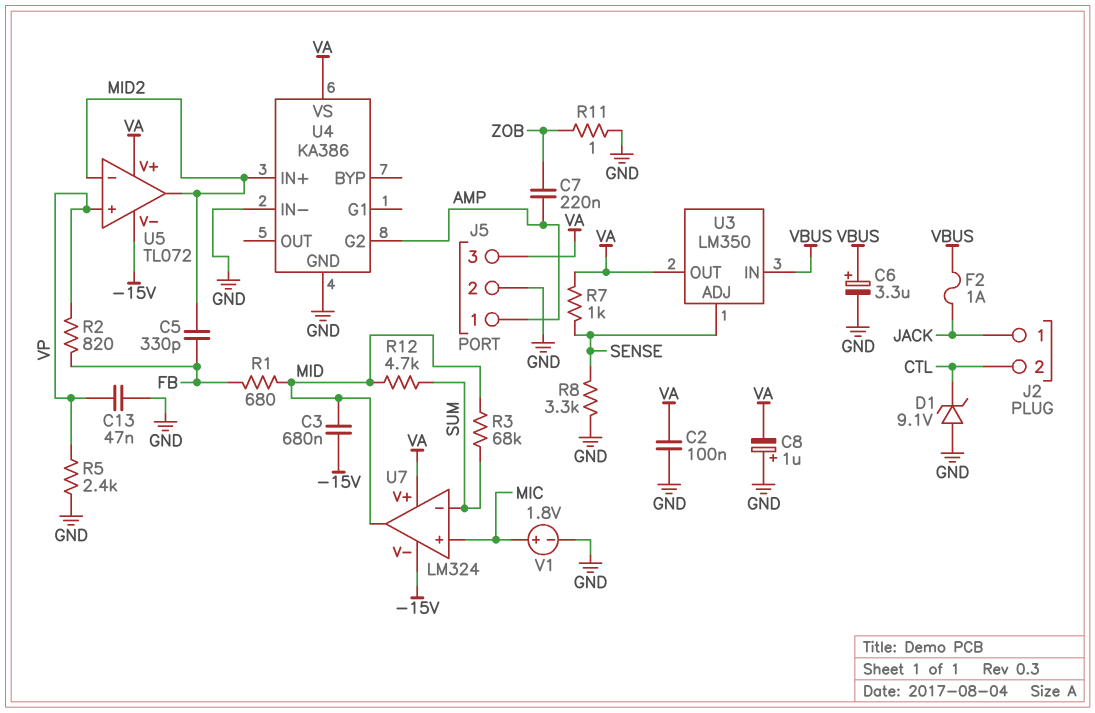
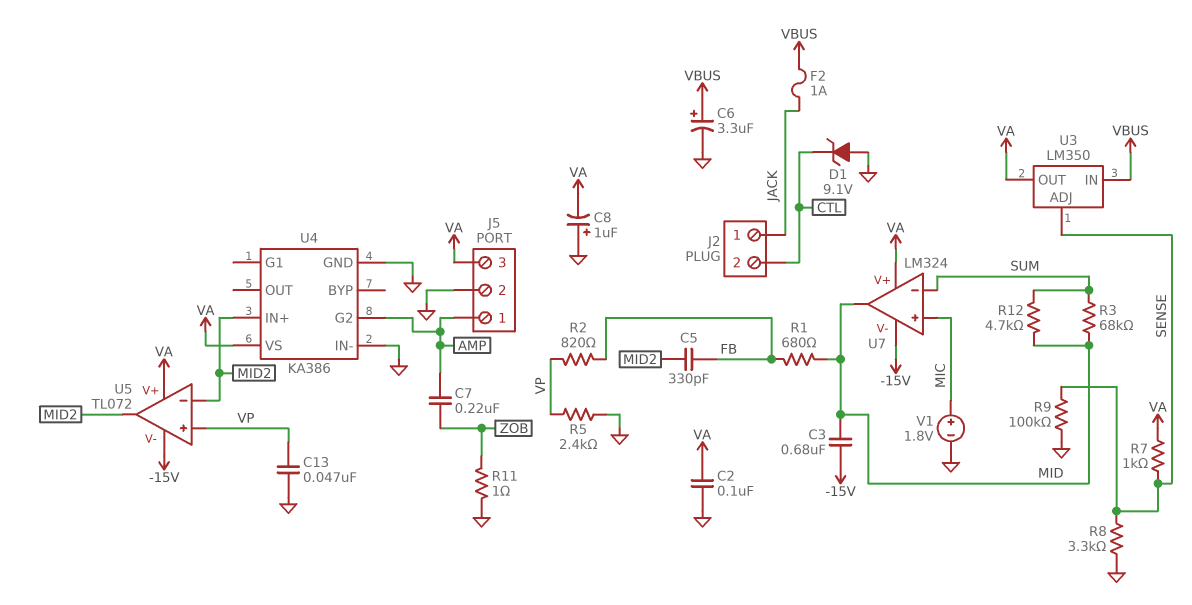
R9: none -> 100k (GND, SENSE)

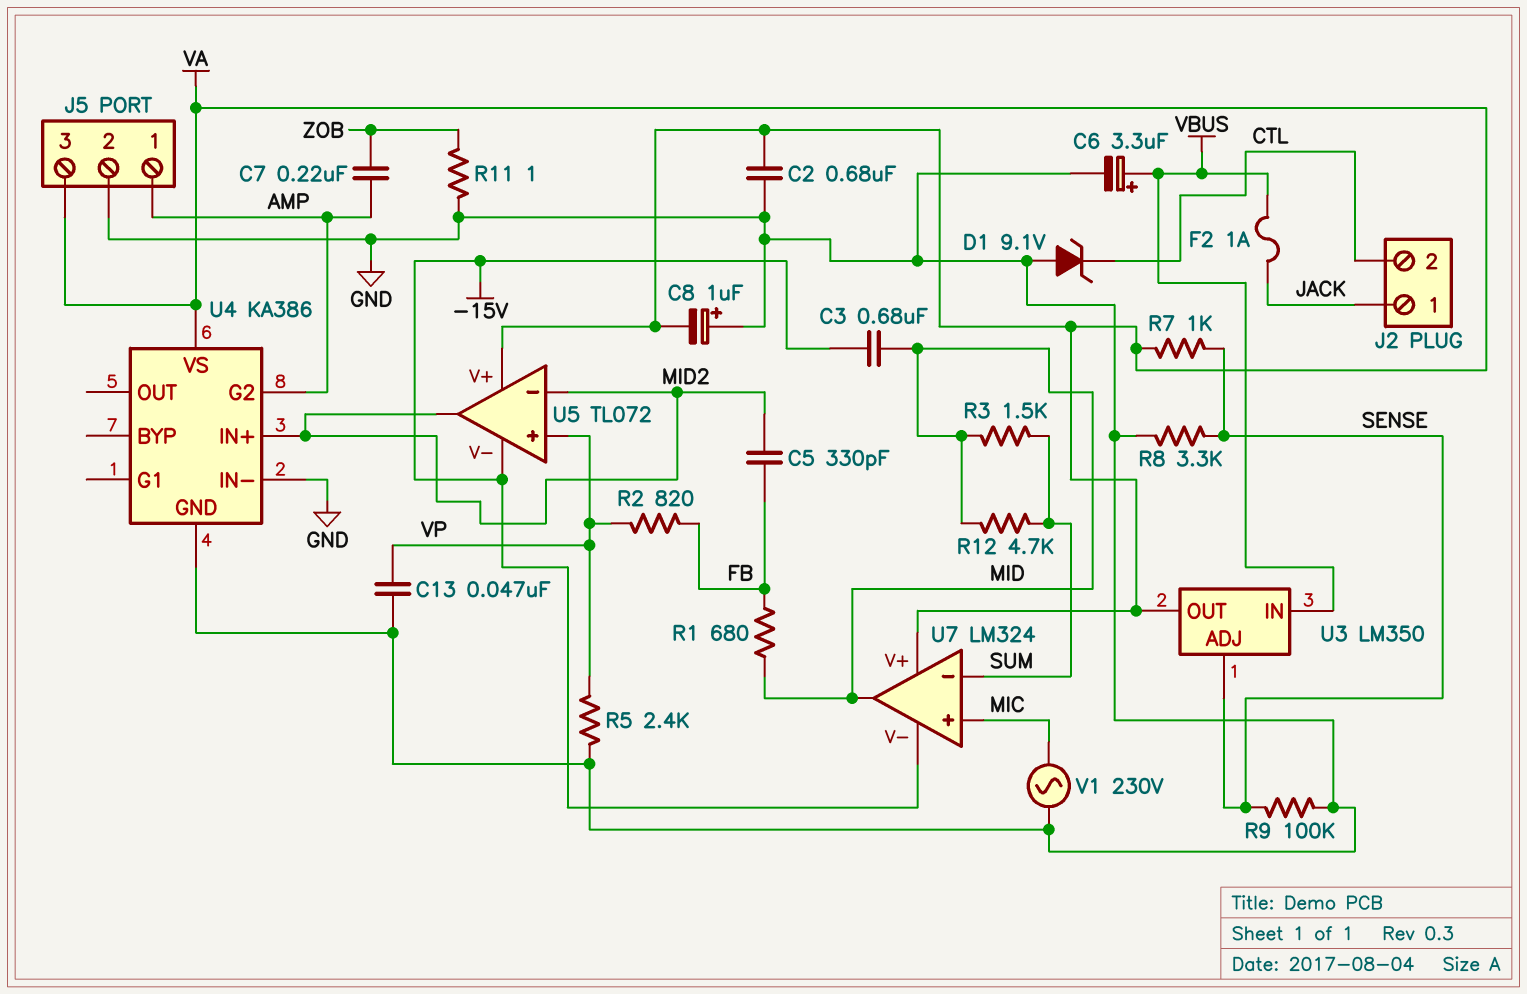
C2: 100nF (GND, VA) -> 680nF (GND, VA)
R3: 68k (MID, SUM) -> 1.5k (MID, SUM)
V1: 1.8V (plus MIC, minus GND) -> AC 230V (GND, MIC)

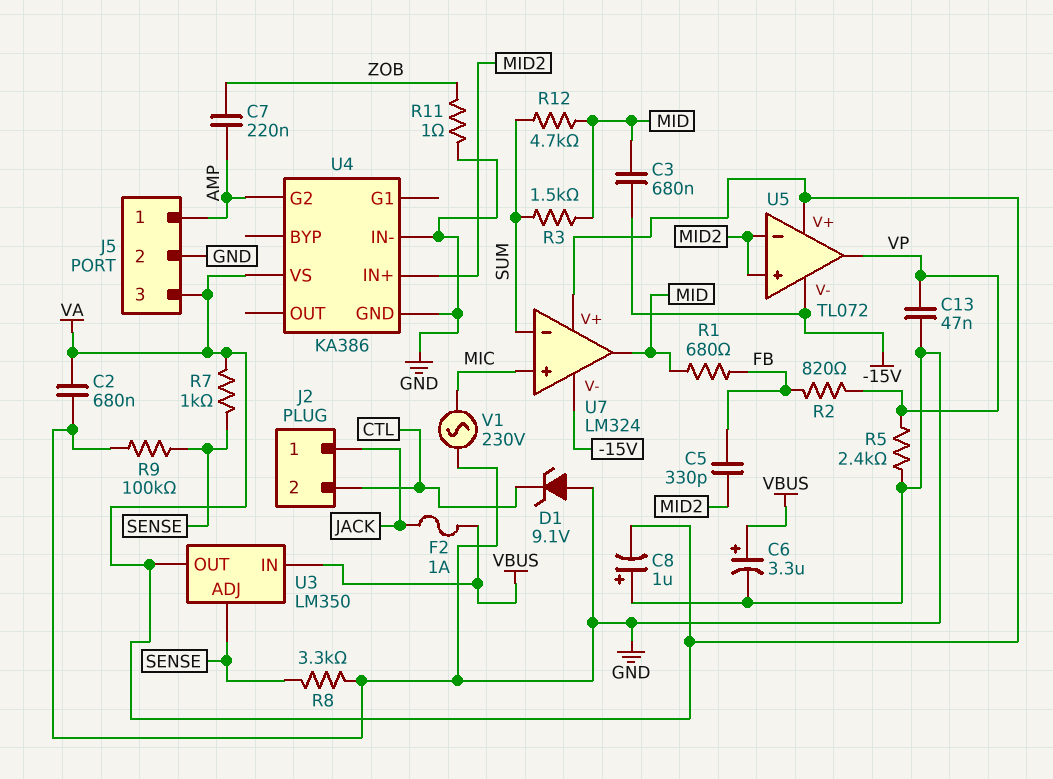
U5 pin in+: VP -> MID2
U5 pin out: MID2 -> VP

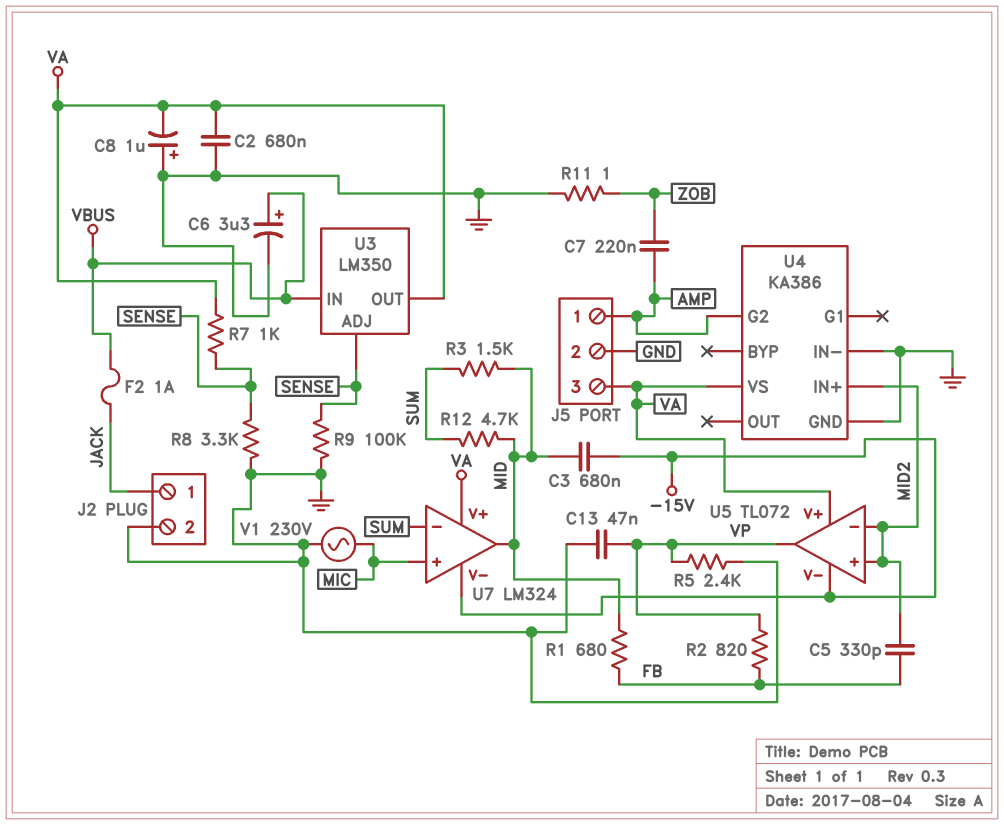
D1: zener 9.1V (A GND, K CTL) -> none
J2 pin 2: CTL -> GND

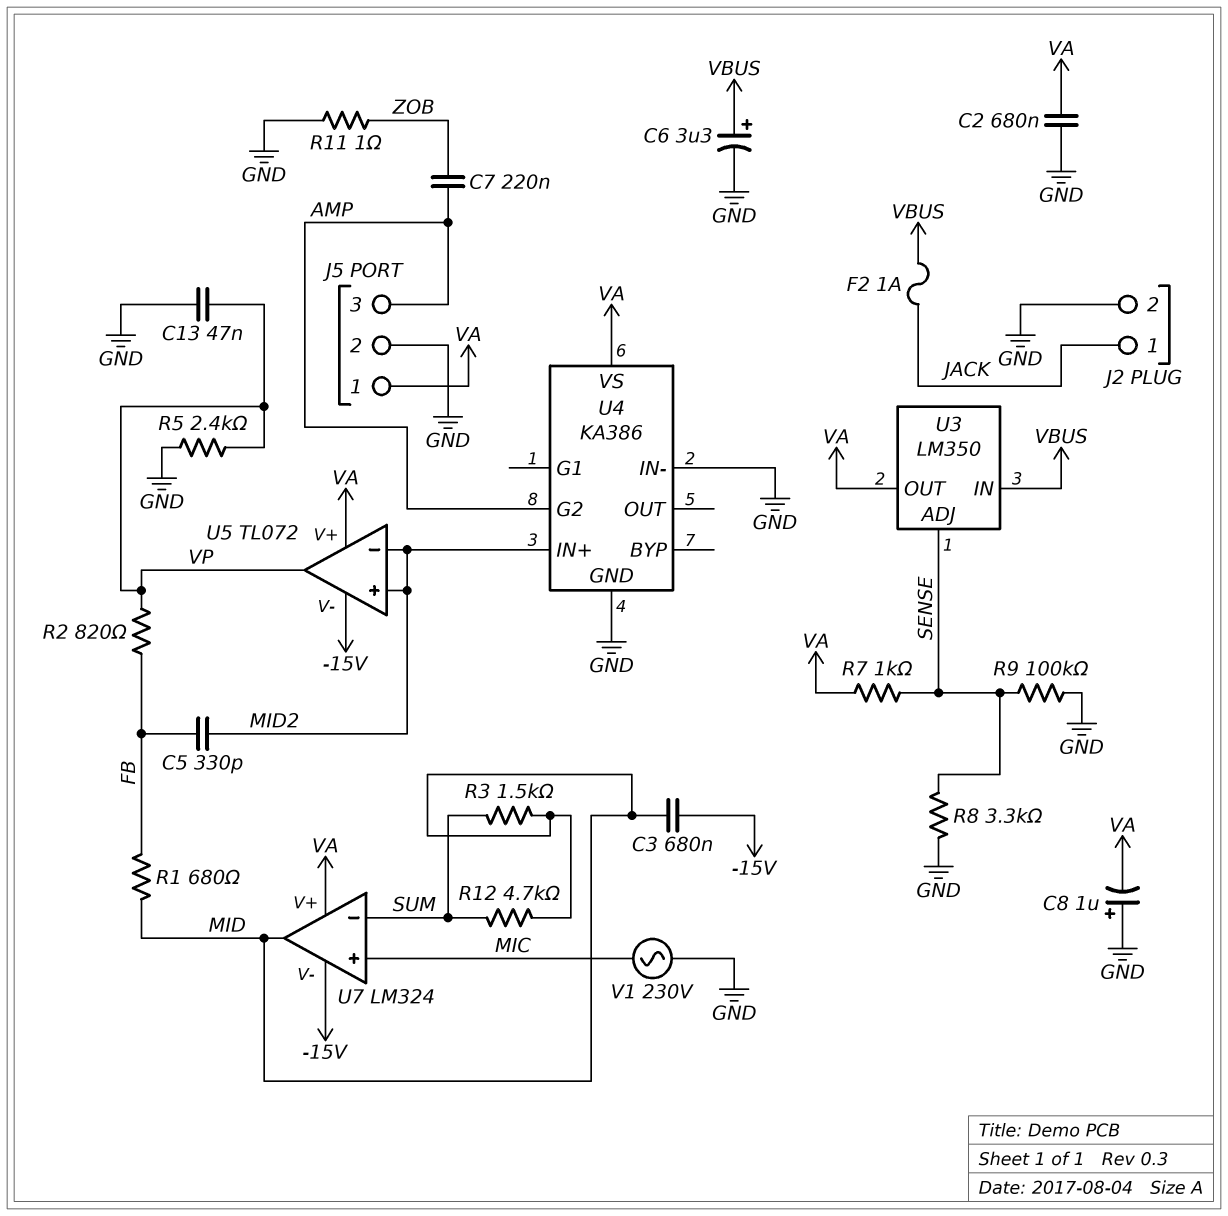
J5 pin 1: AMP -> VA
J5 pin 3: VA -> AMP

